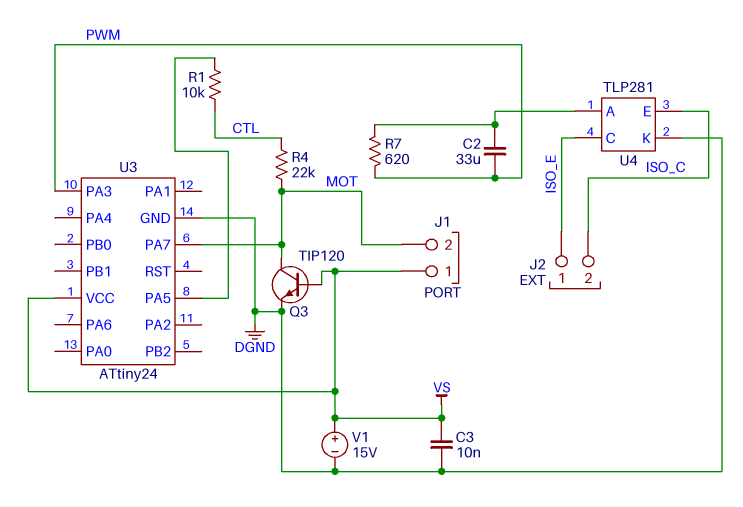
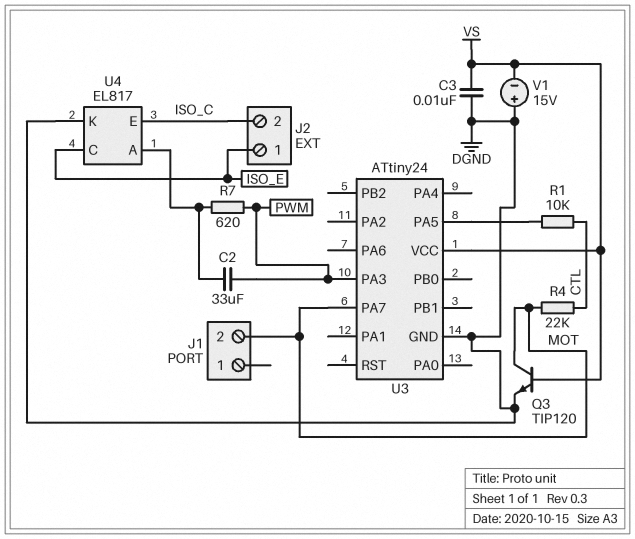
J1 pin 1: VS -> none
U4: TLP281 -> EL817
V1: 15V (plus VS, minus DGND) -> 15V (plus DGND, minus VS)

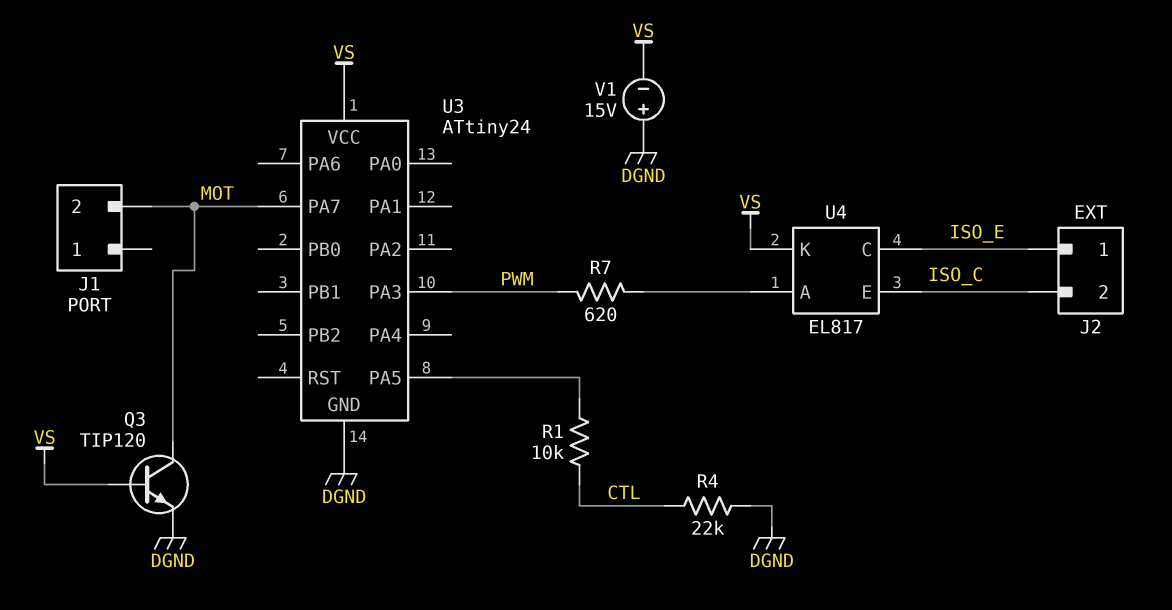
C2: 33uF (PWM, U4/A) -> none
C3: 10nF (DGND, VS) -> none
R4: 22k (CTL, MOT) -> 22k (CTL, DGND)
U4 pin K: DGND -> VS

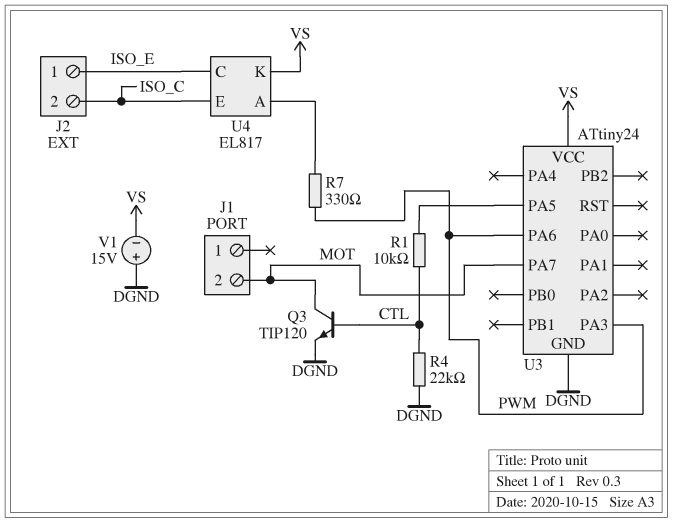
Q3: NPN TIP120 (B VS, C MOT, E DGND) -> NPN TIP120 (B CTL, C MOT, E DGND)
R7: 620 (PWM, U4/A) -> 330 (PWM, U4/A)
U3 pin PA6: none -> PWM

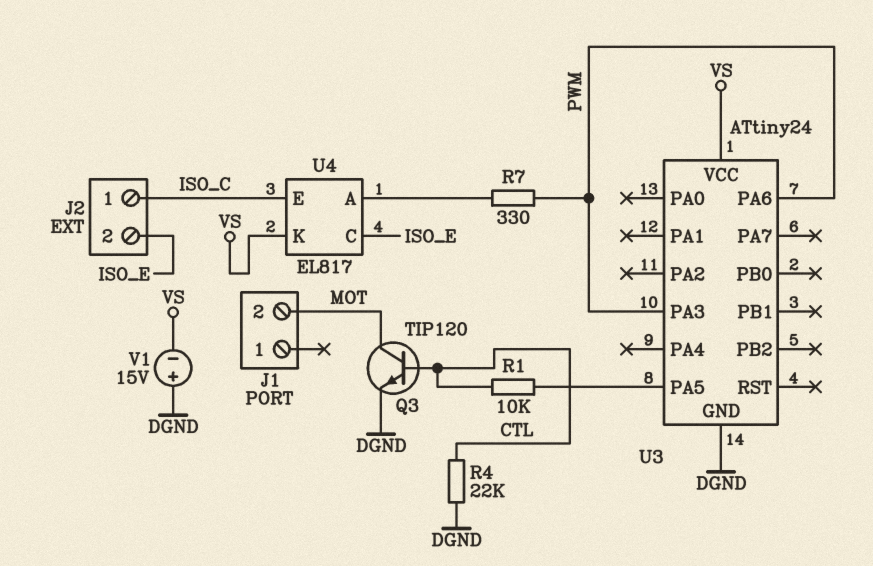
J2 pin 1: ISO_E -> ISO_C
J2 pin 2: ISO_C -> ISO_E
U3 pin PA7: MOT -> none

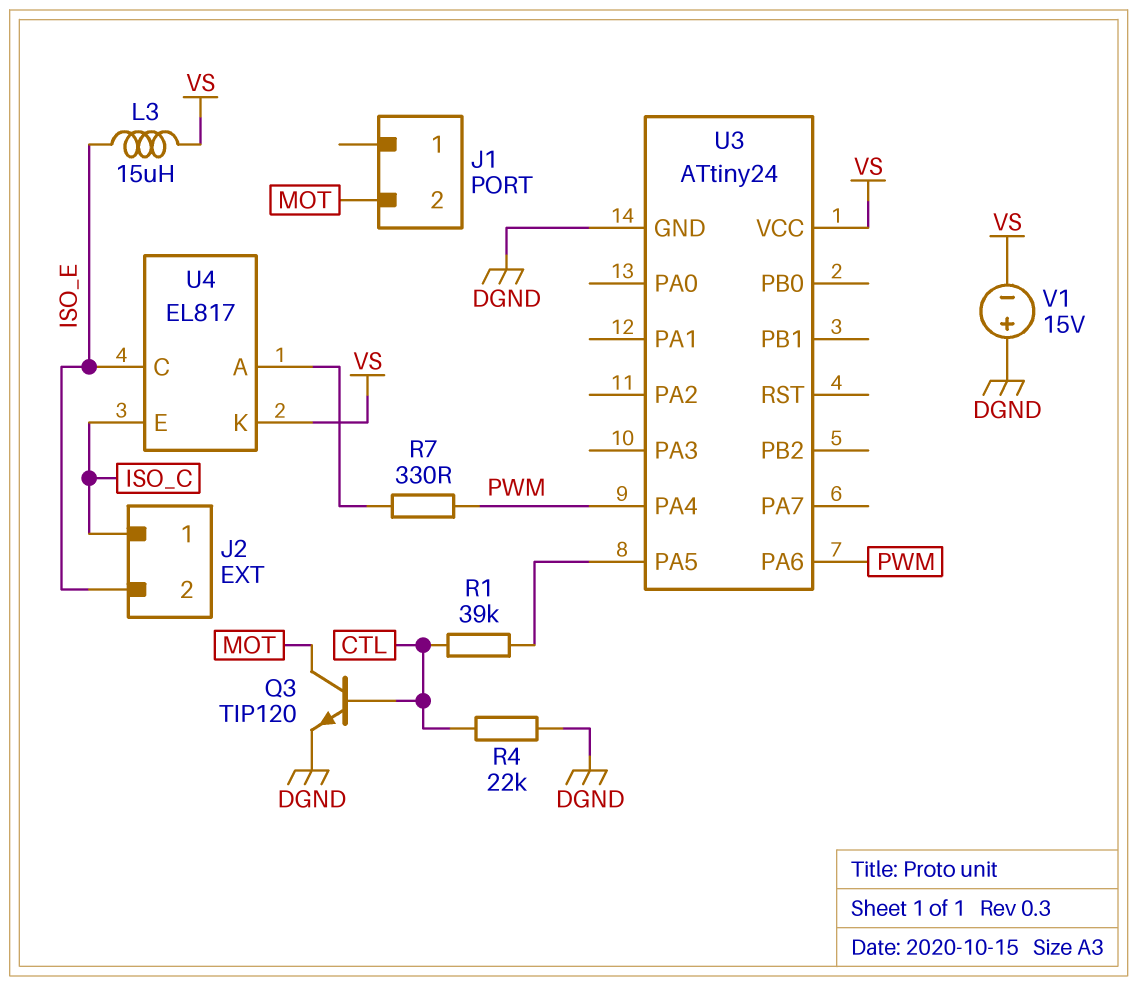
L3: none -> 15uH (ISO_E, VS)
R1: 10k (CTL, U3/PA5) -> 39k (CTL, U3/PA5)
U3 pin PA3: PWM -> none
U3 pin PA4: none -> PWM

